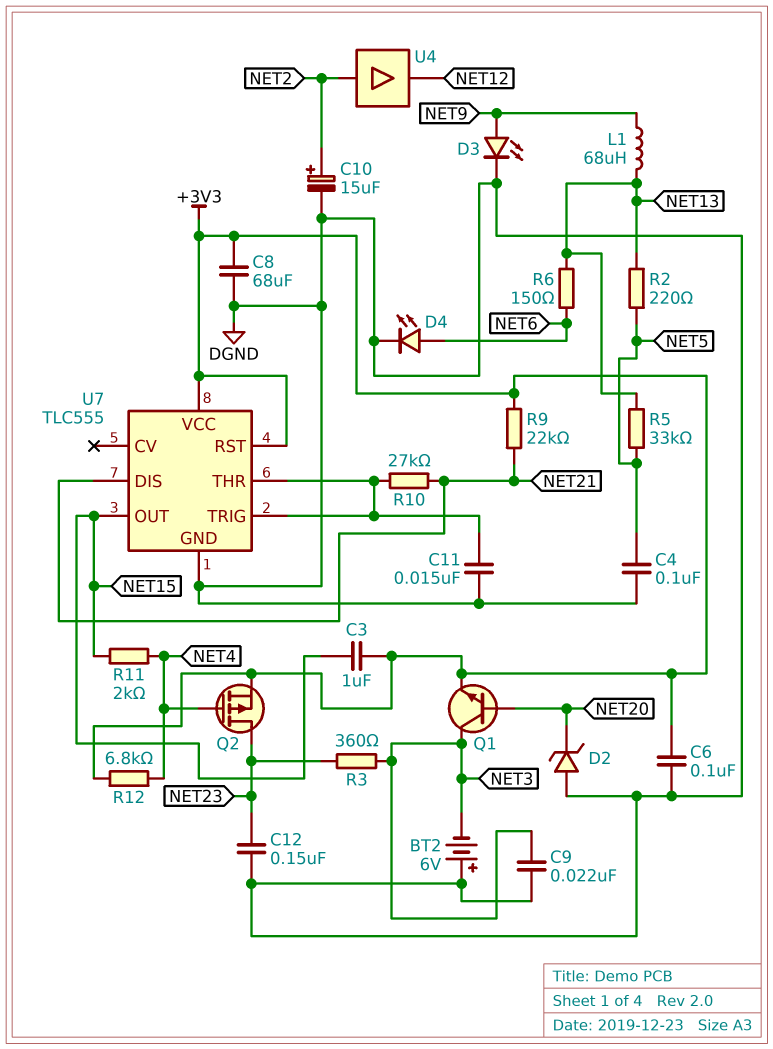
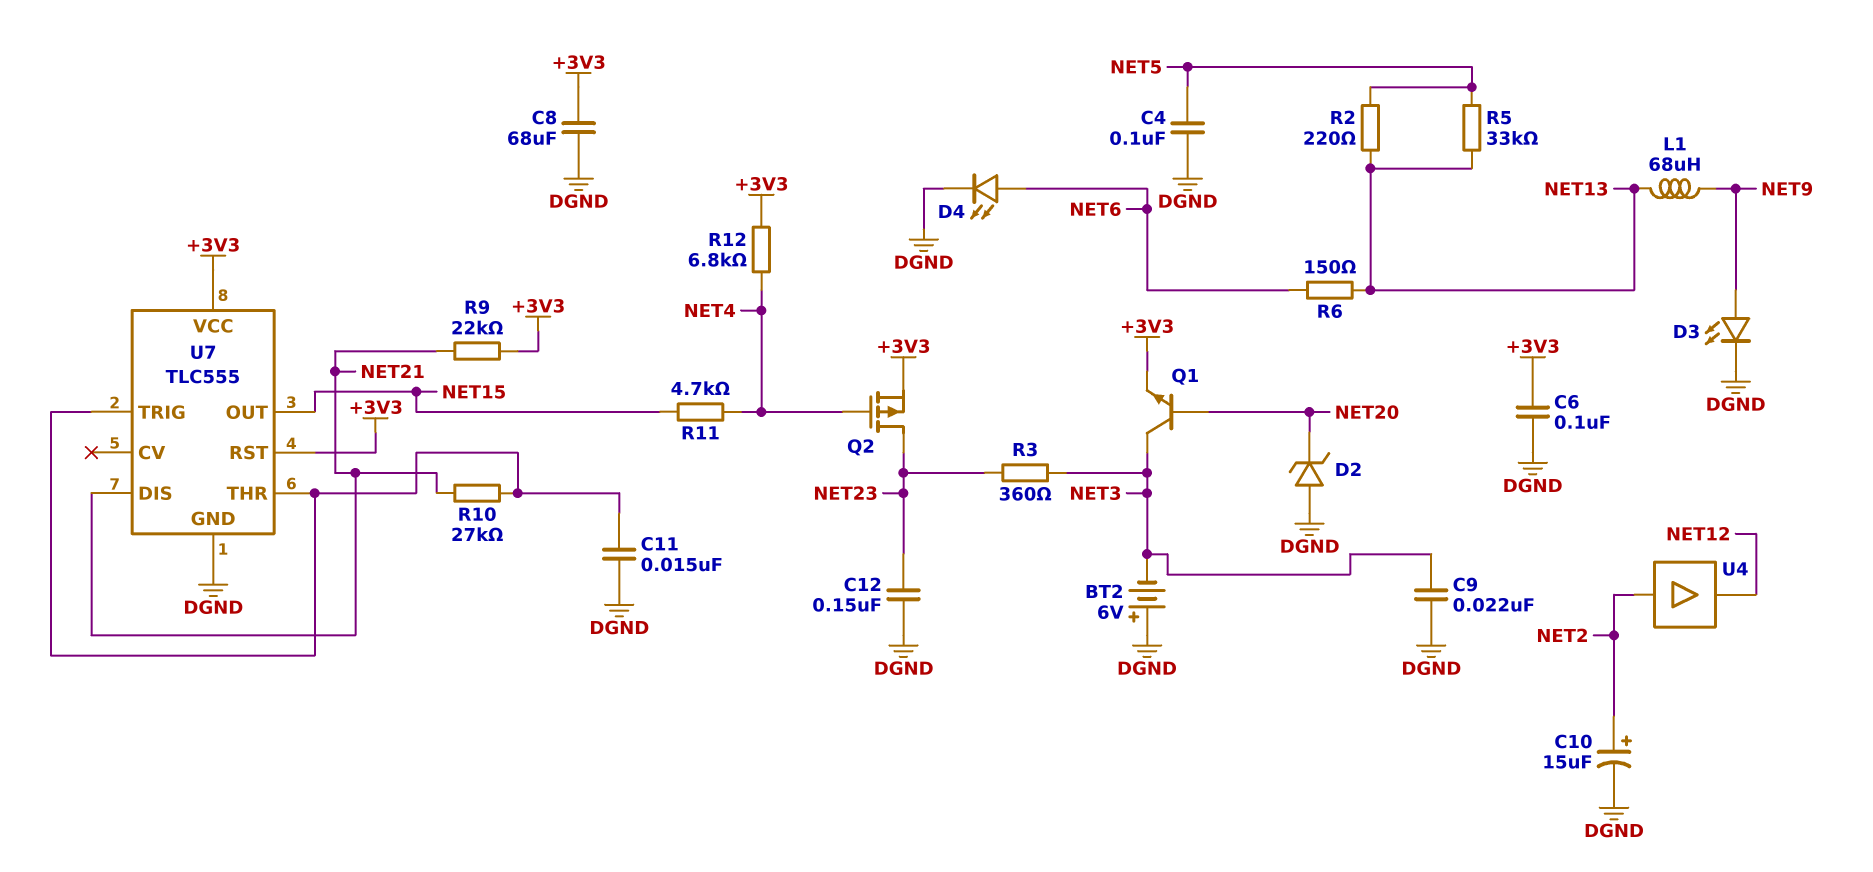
C3: 1uF (+3V3, NET15) -> none
R11: 2k (NET4, NET15) -> 4.7k (NET4, NET15)

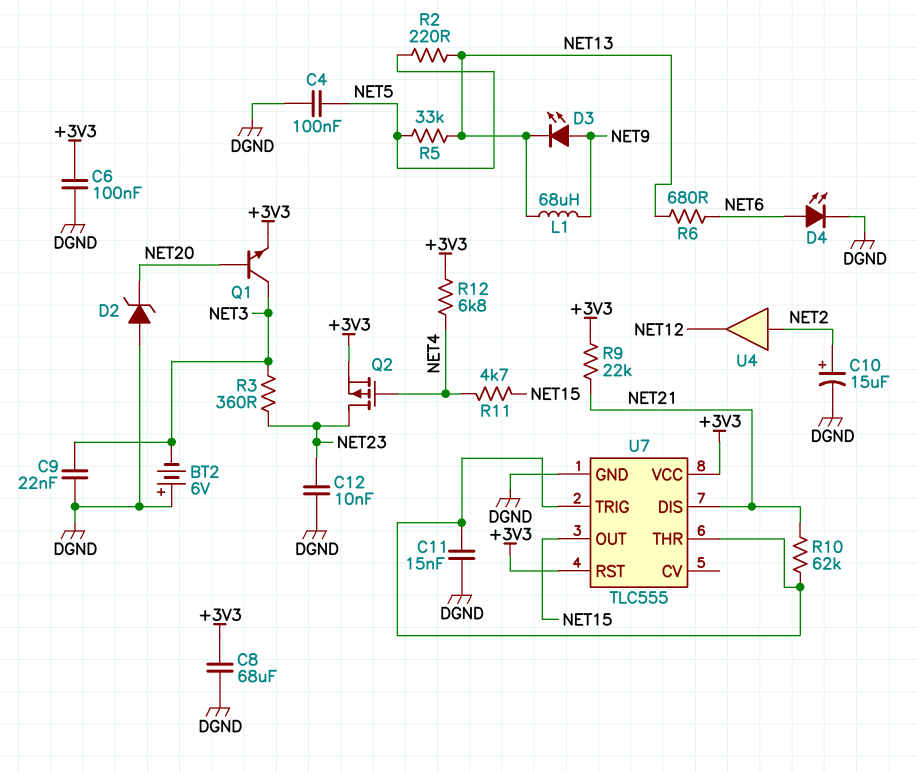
C12: 150nF (DGND, NET23) -> 10nF (DGND, NET23)
D3: LED (A NET9, K DGND) -> LED (A NET9, K NET13)
R6: 150 (NET6, NET13) -> 680 (NET6, NET13)
R10: 27k (NET21, U7/THR) -> 62k (NET21, U7/THR)

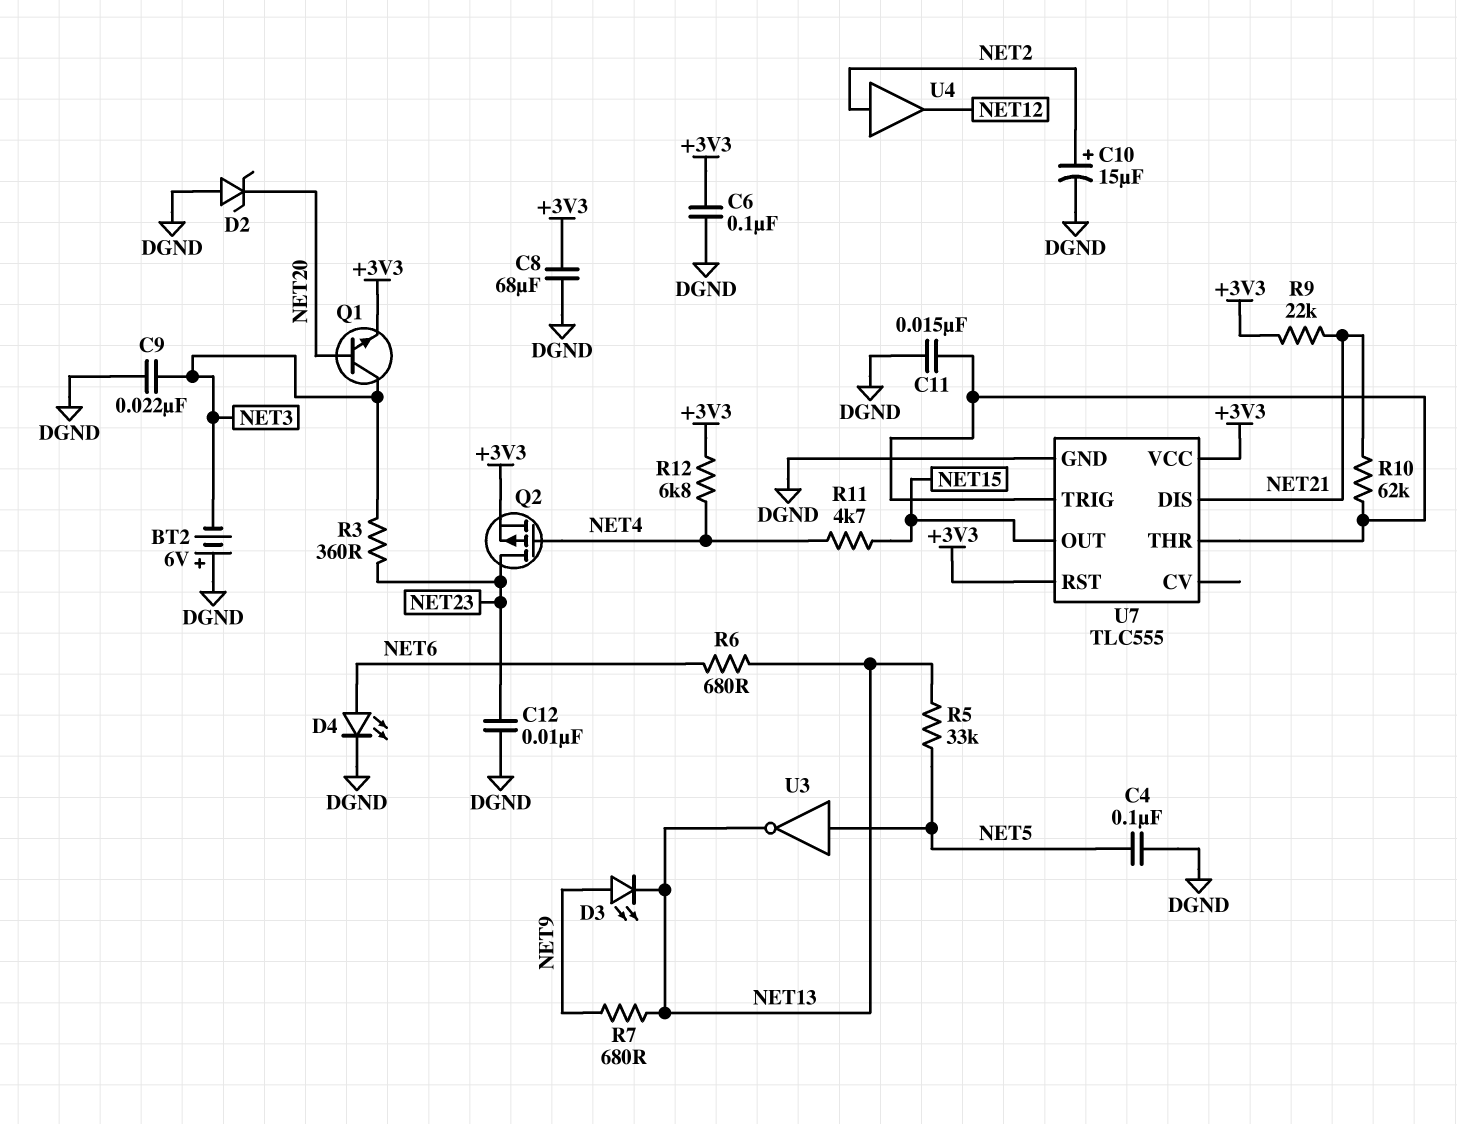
L1: 68uH (NET9, NET13) -> none
R2: 220 (NET5, NET13) -> none
R7: none -> 680 (NET9, NET13)
U3: none -> NOT (in NET5, out NET13)

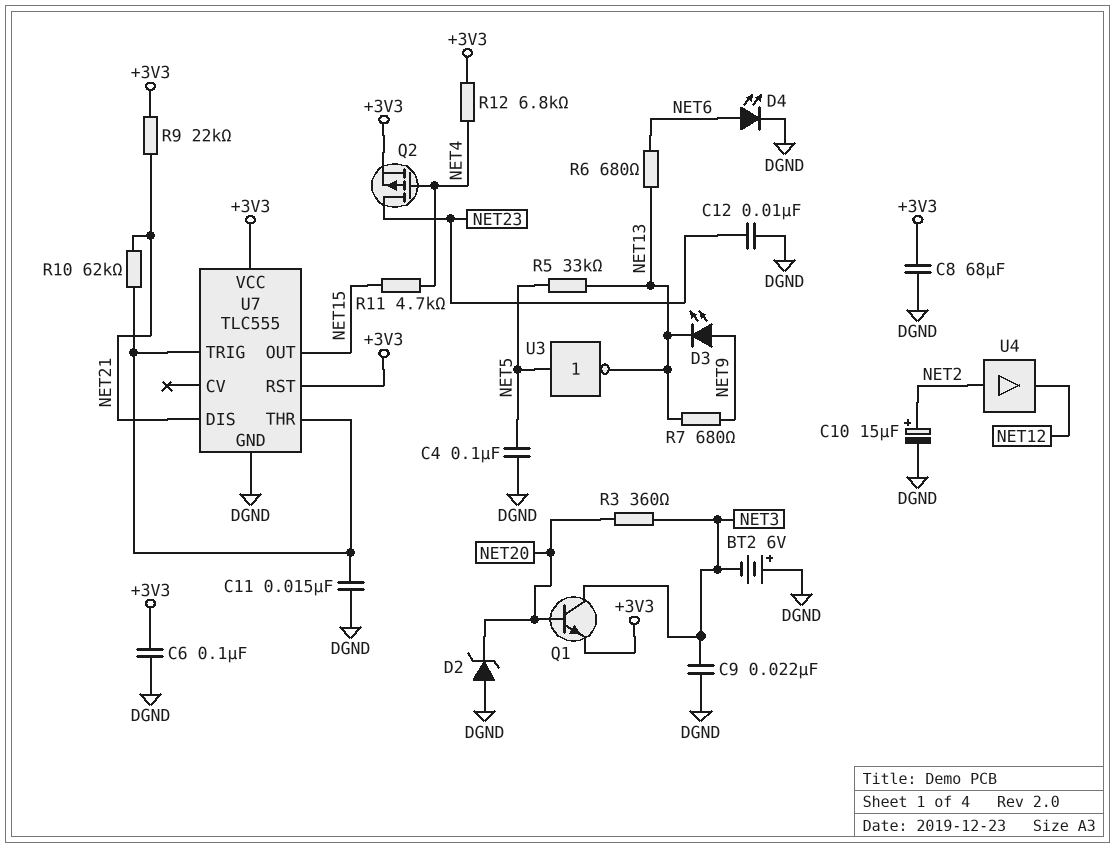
R3: 360 (NET3, NET23) -> 360 (NET3, NET20)

